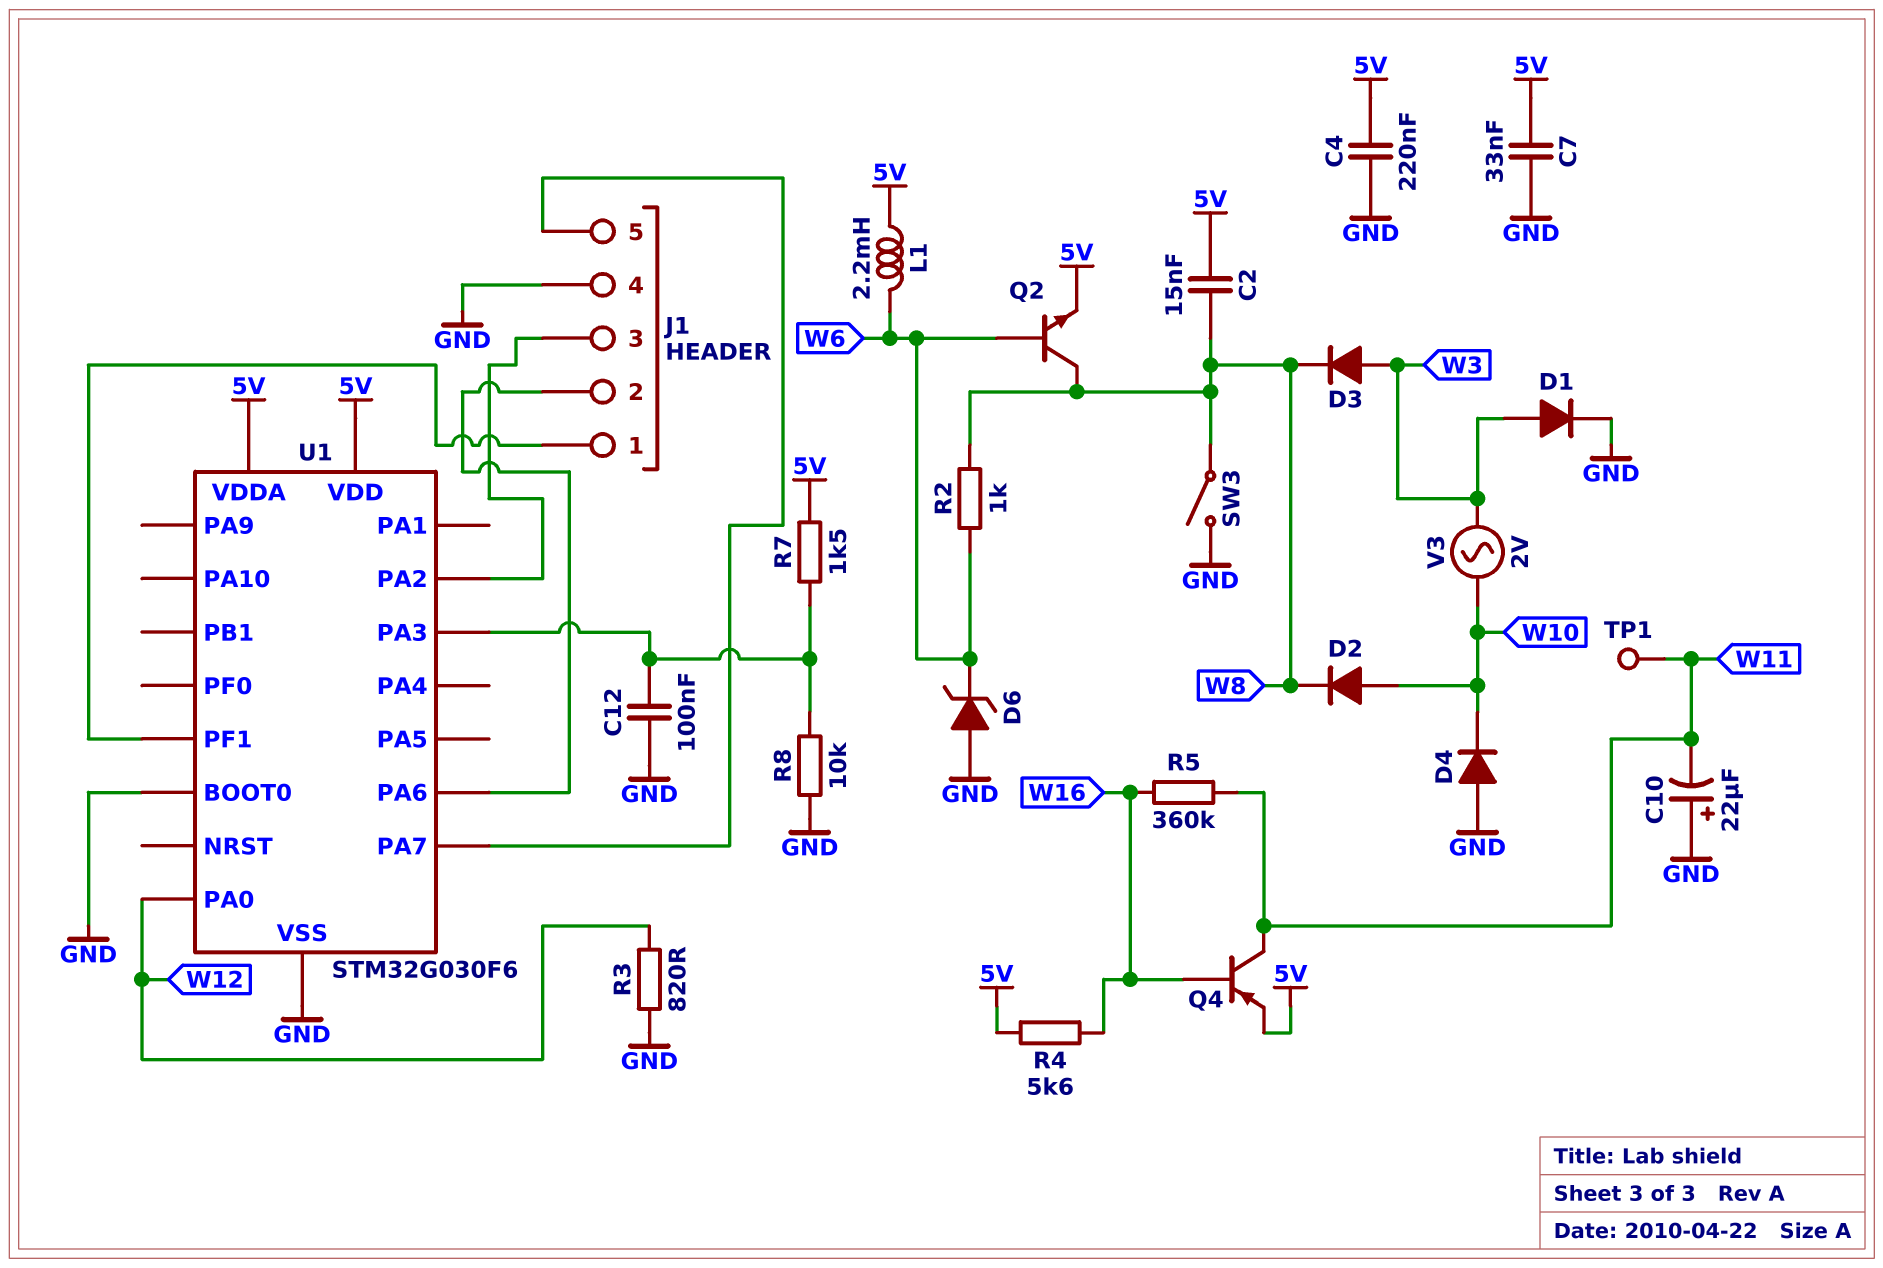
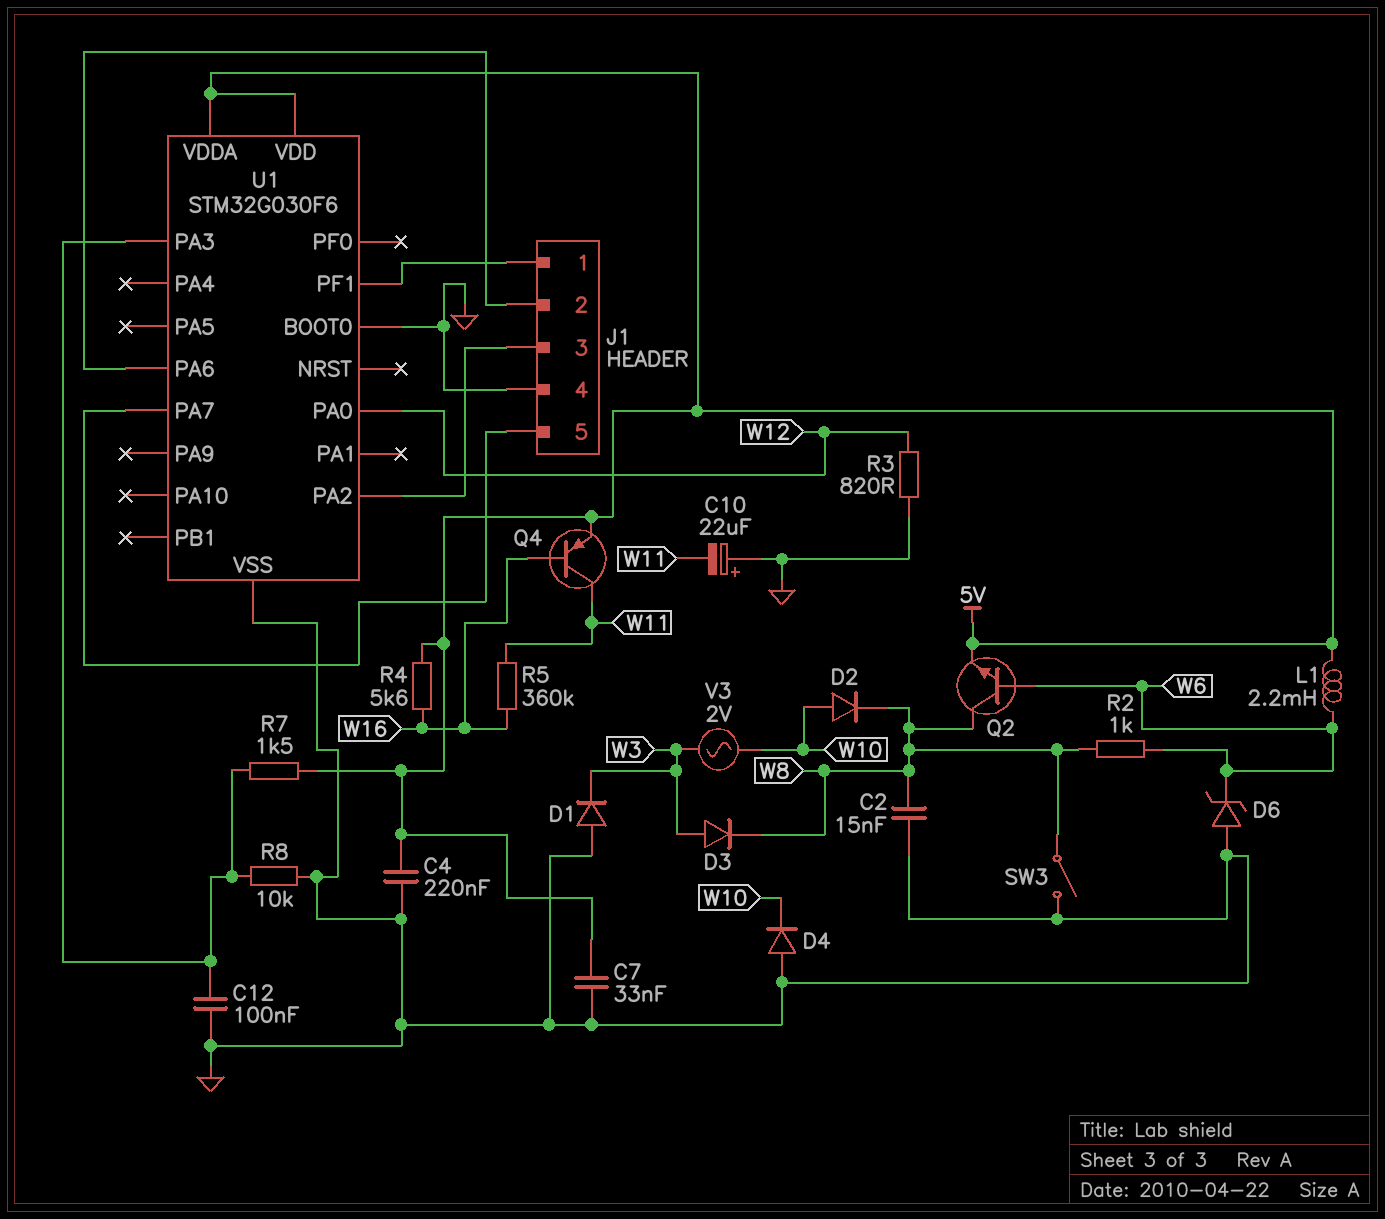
C2: 15nF (5V, W8) -> 15nF (GND, W8)
D1: diode (A W3, K GND) -> diode (A GND, K W3)
TP1: test point (W11) -> none

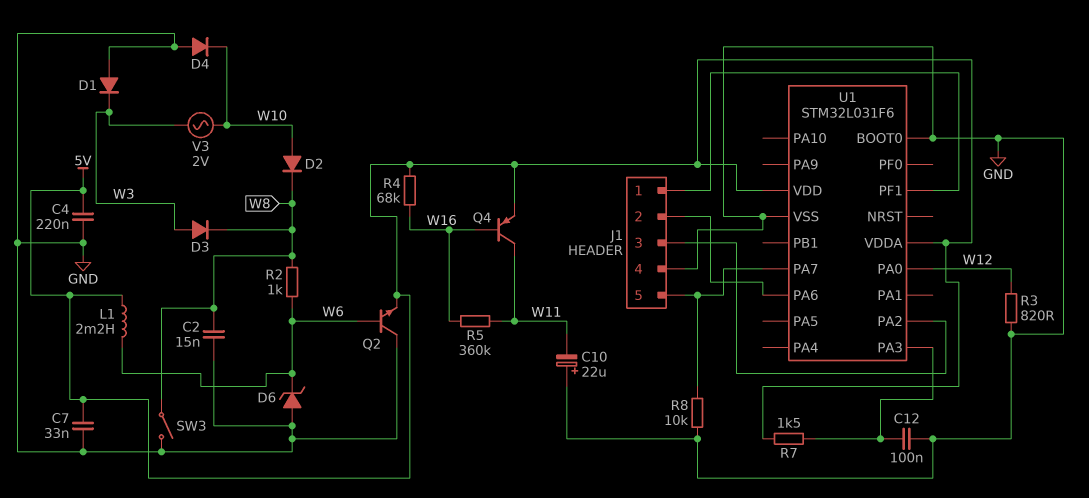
Q2: NPN (B W6, C W8, E 5V) -> NPN (B W6, C GND, E 5V)
R4: 5.6k (5V, W16) -> 68k (5V, W16)
R8: 10k (GND, U1/PA3) -> 10k (GND, J1/5)
U1: STM32G030F6 -> STM32L031F6

